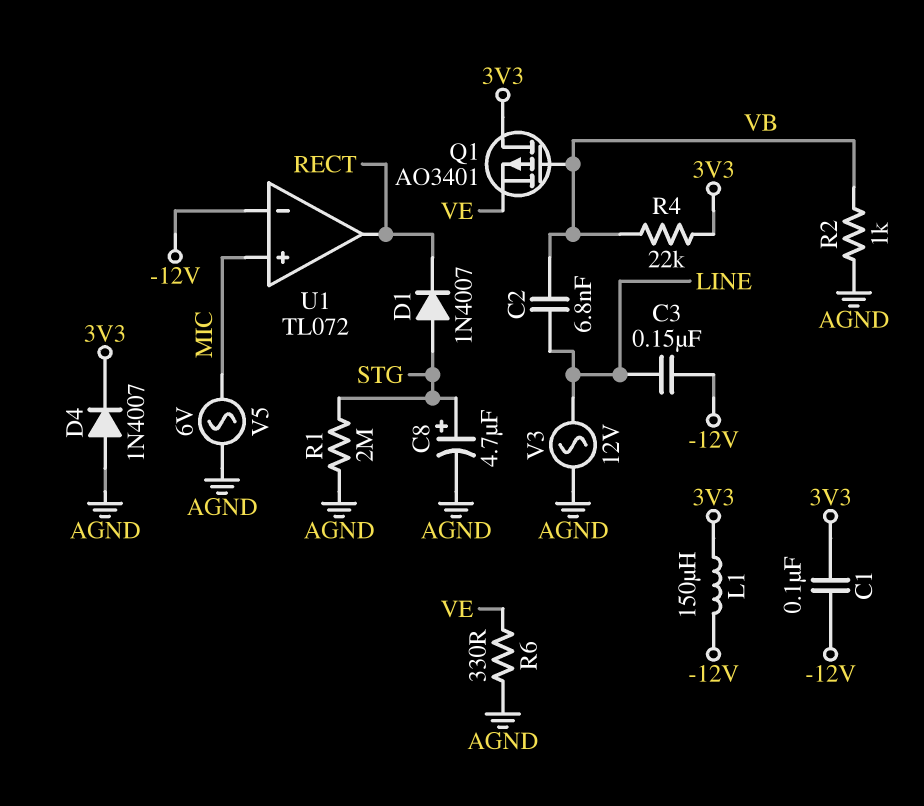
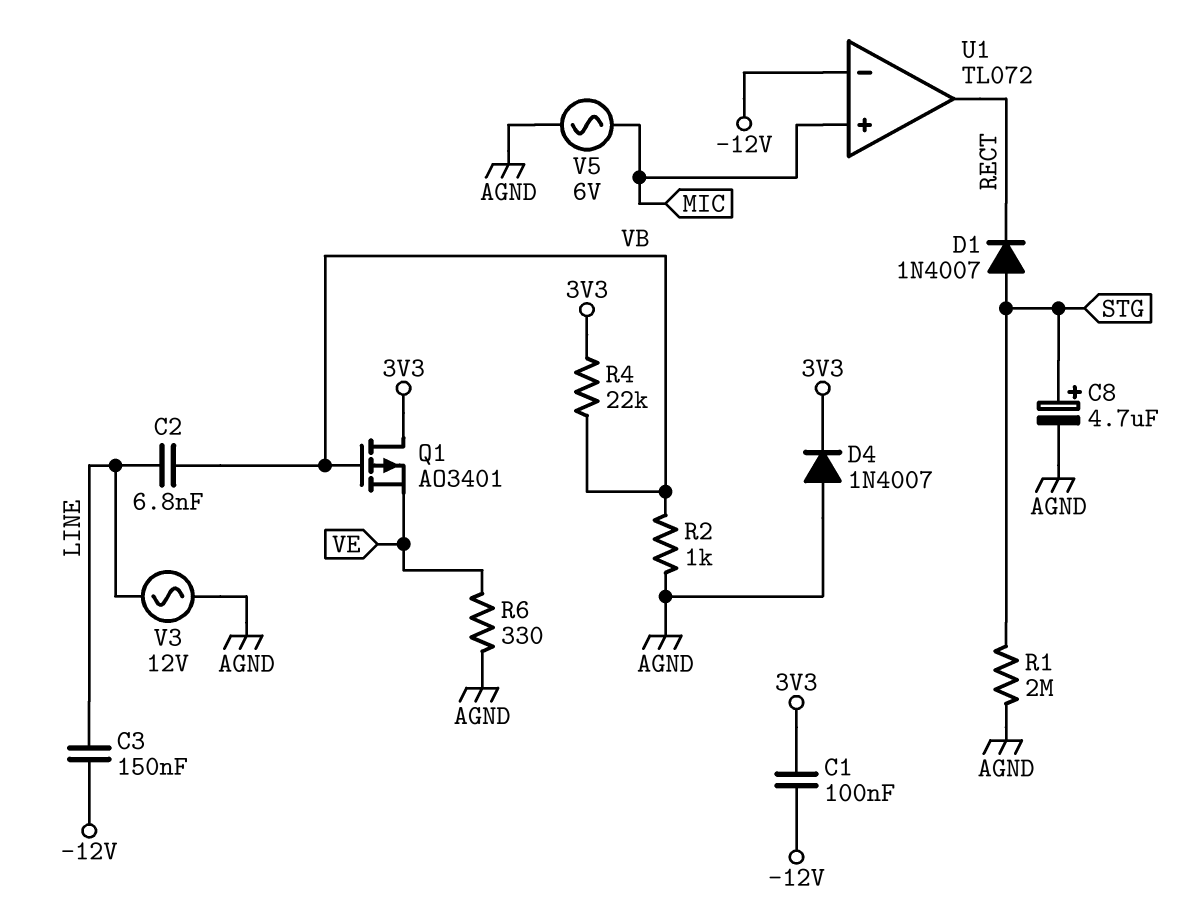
L1: 150uH (-12V, 3V3) -> none

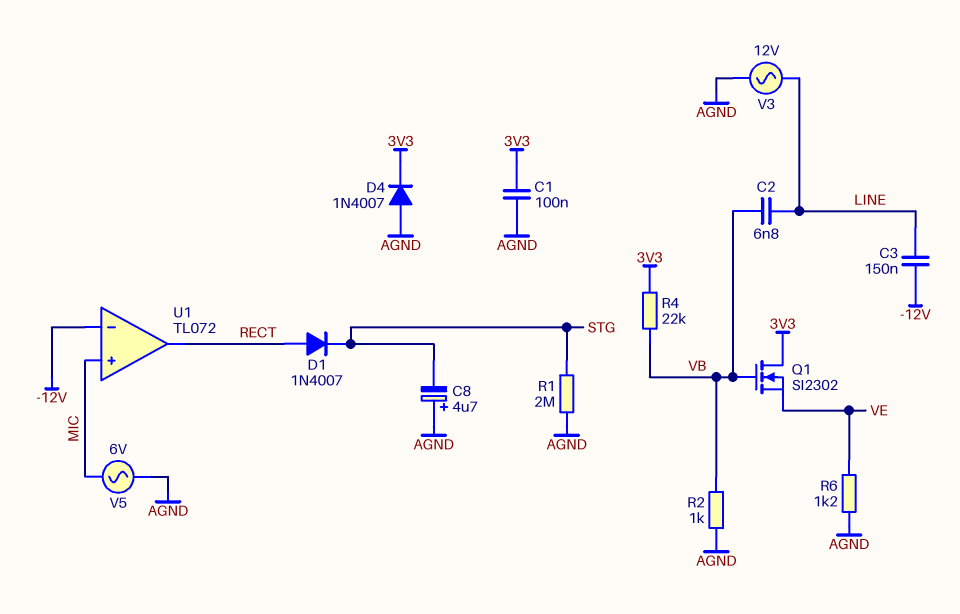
C1: 100nF (-12V, 3V3) -> 100nF (3V3, AGND)
C8: 4.7uF (plus STG, minus AGND) -> 4.7uF (plus AGND, minus STG)
D1: diode 1N4007 (A STG, K RECT) -> diode 1N4007 (A RECT, K STG)
Q1: PMOS AO3401 (G VB, D 3V3, S VE) -> NMOS SI2302 (G VB, D 3V3, S VE)
R6: 330 (AGND, VE) -> 1.2k (AGND, VE)

